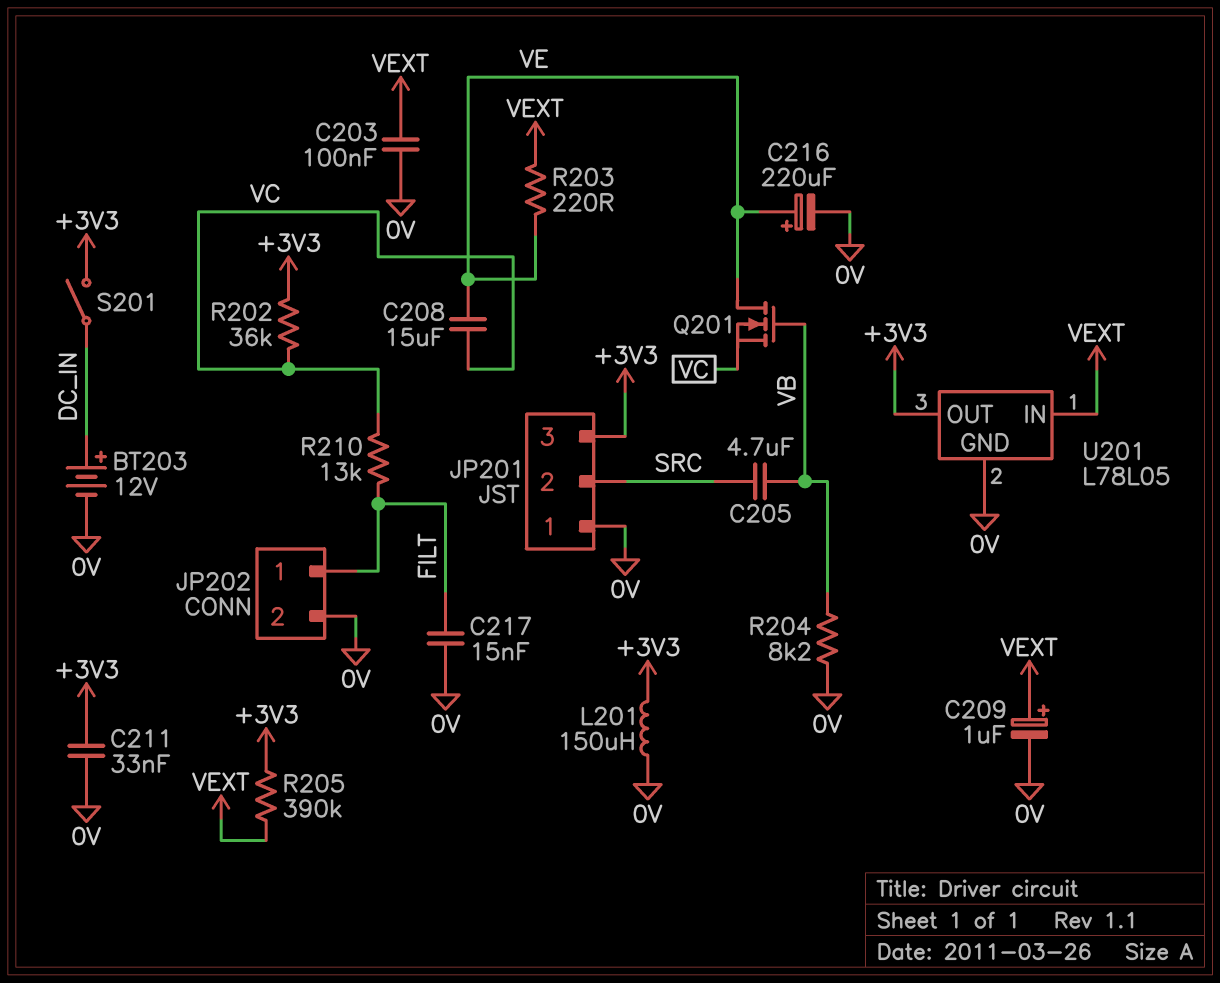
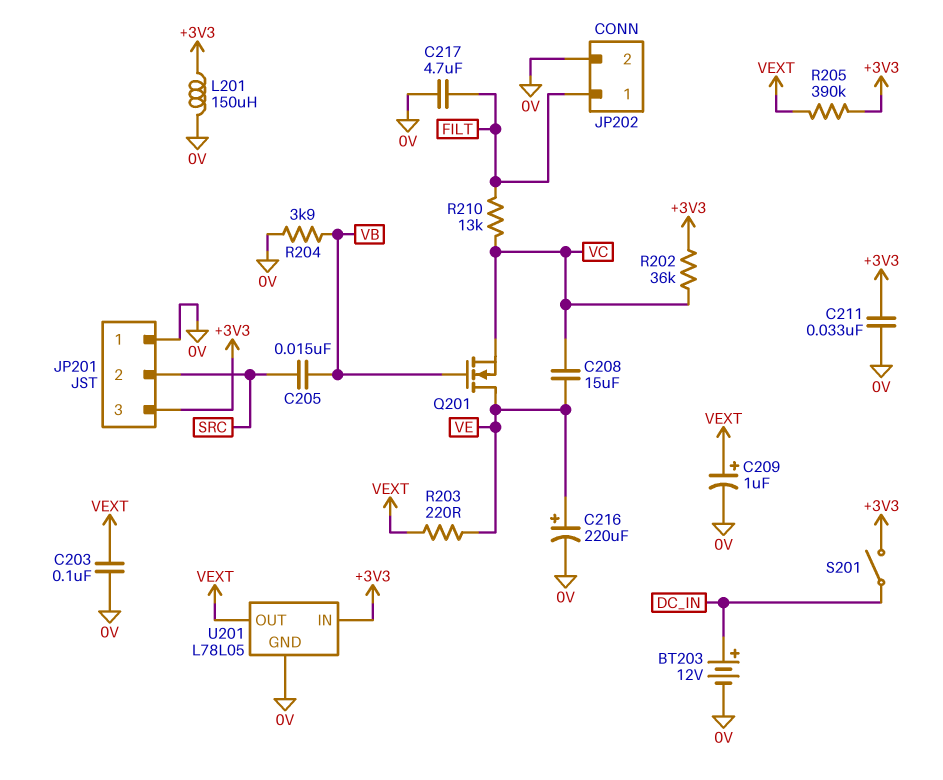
C205: 4.7uF (SRC, VB) -> 15nF (SRC, VB)
C217: 15nF (0V, FILT) -> 4.7uF (0V, FILT)
R204: 8.2k (0V, VB) -> 3.9k (0V, VB)
U201 pin IN: VEXT -> +3V3
U201 pin OUT: +3V3 -> VEXT

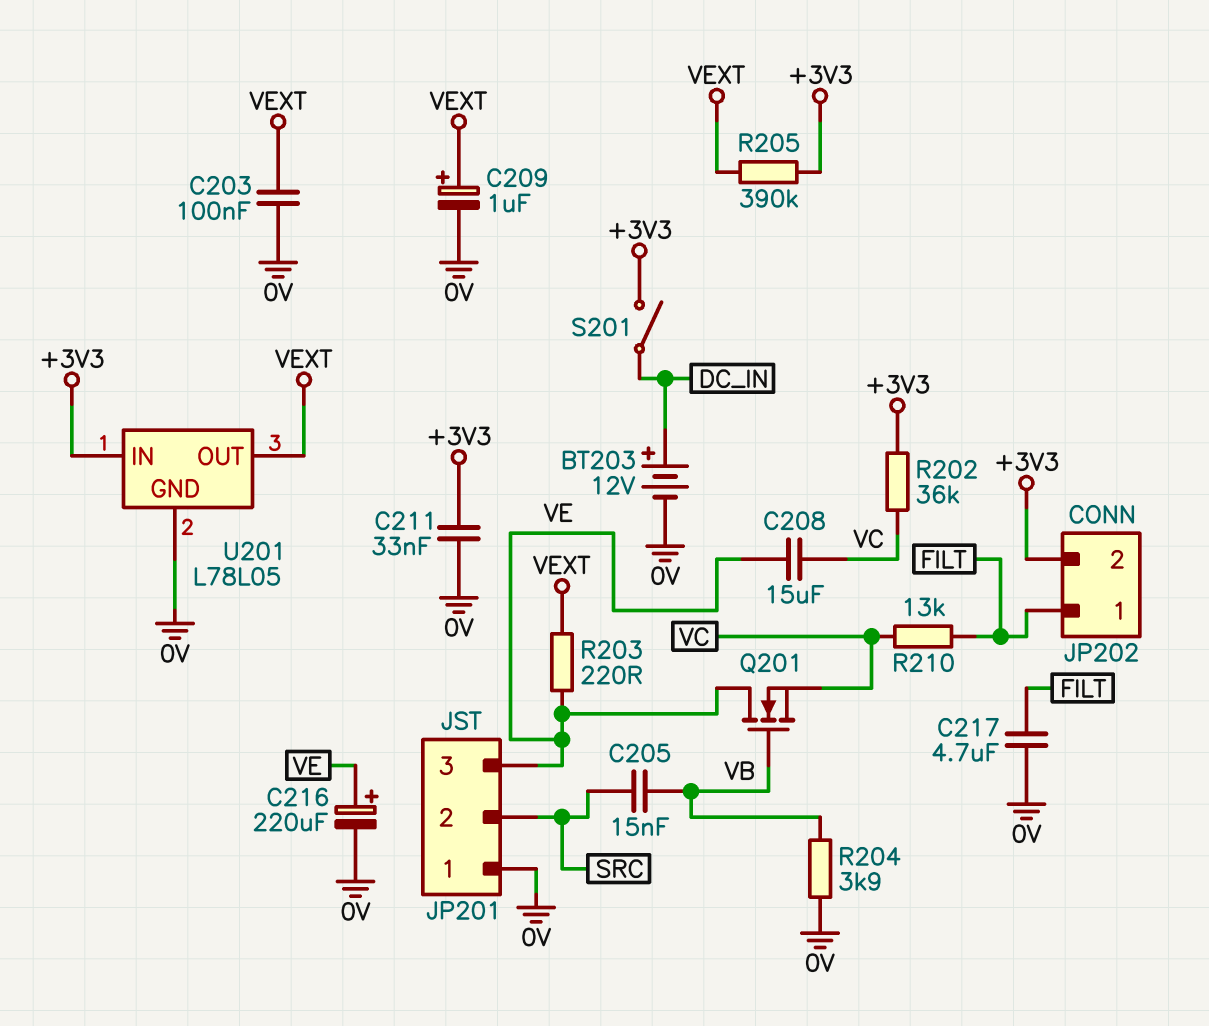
JP201 pin 3: +3V3 -> VE
JP202 pin 2: 0V -> +3V3
L201: 150uH (+3V3, 0V) -> none

